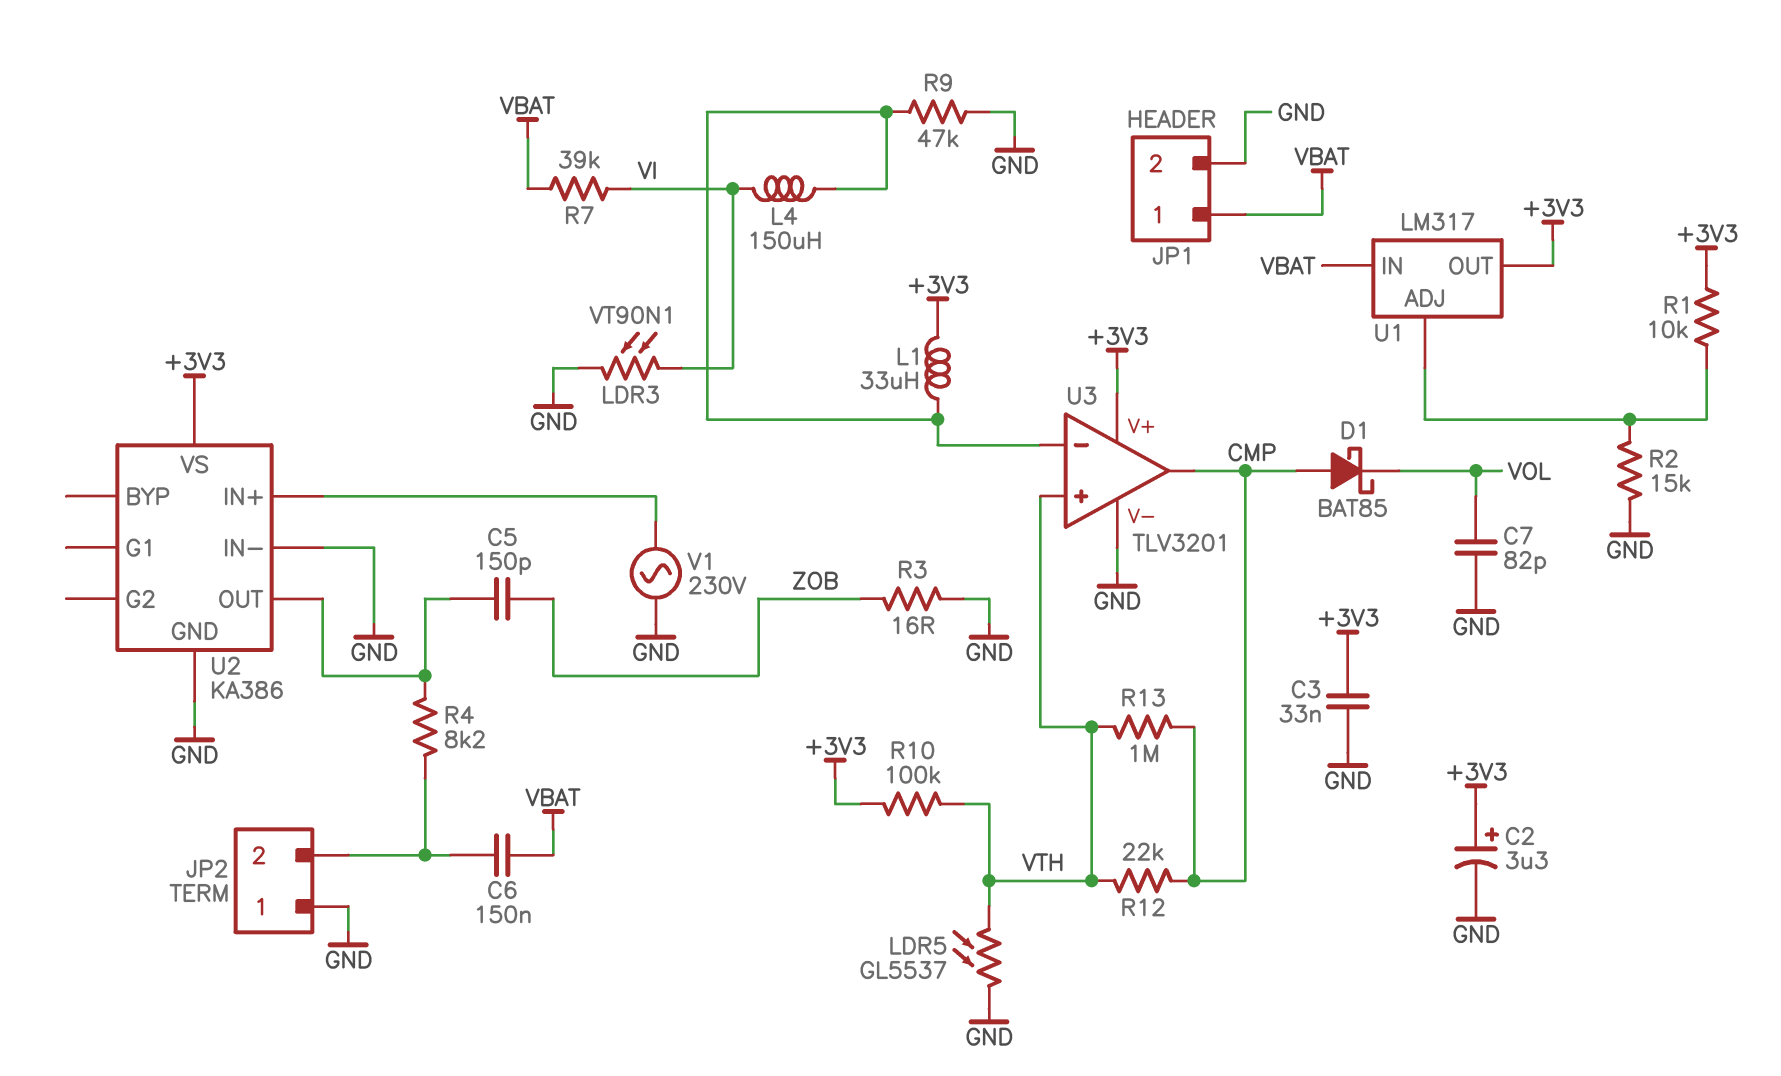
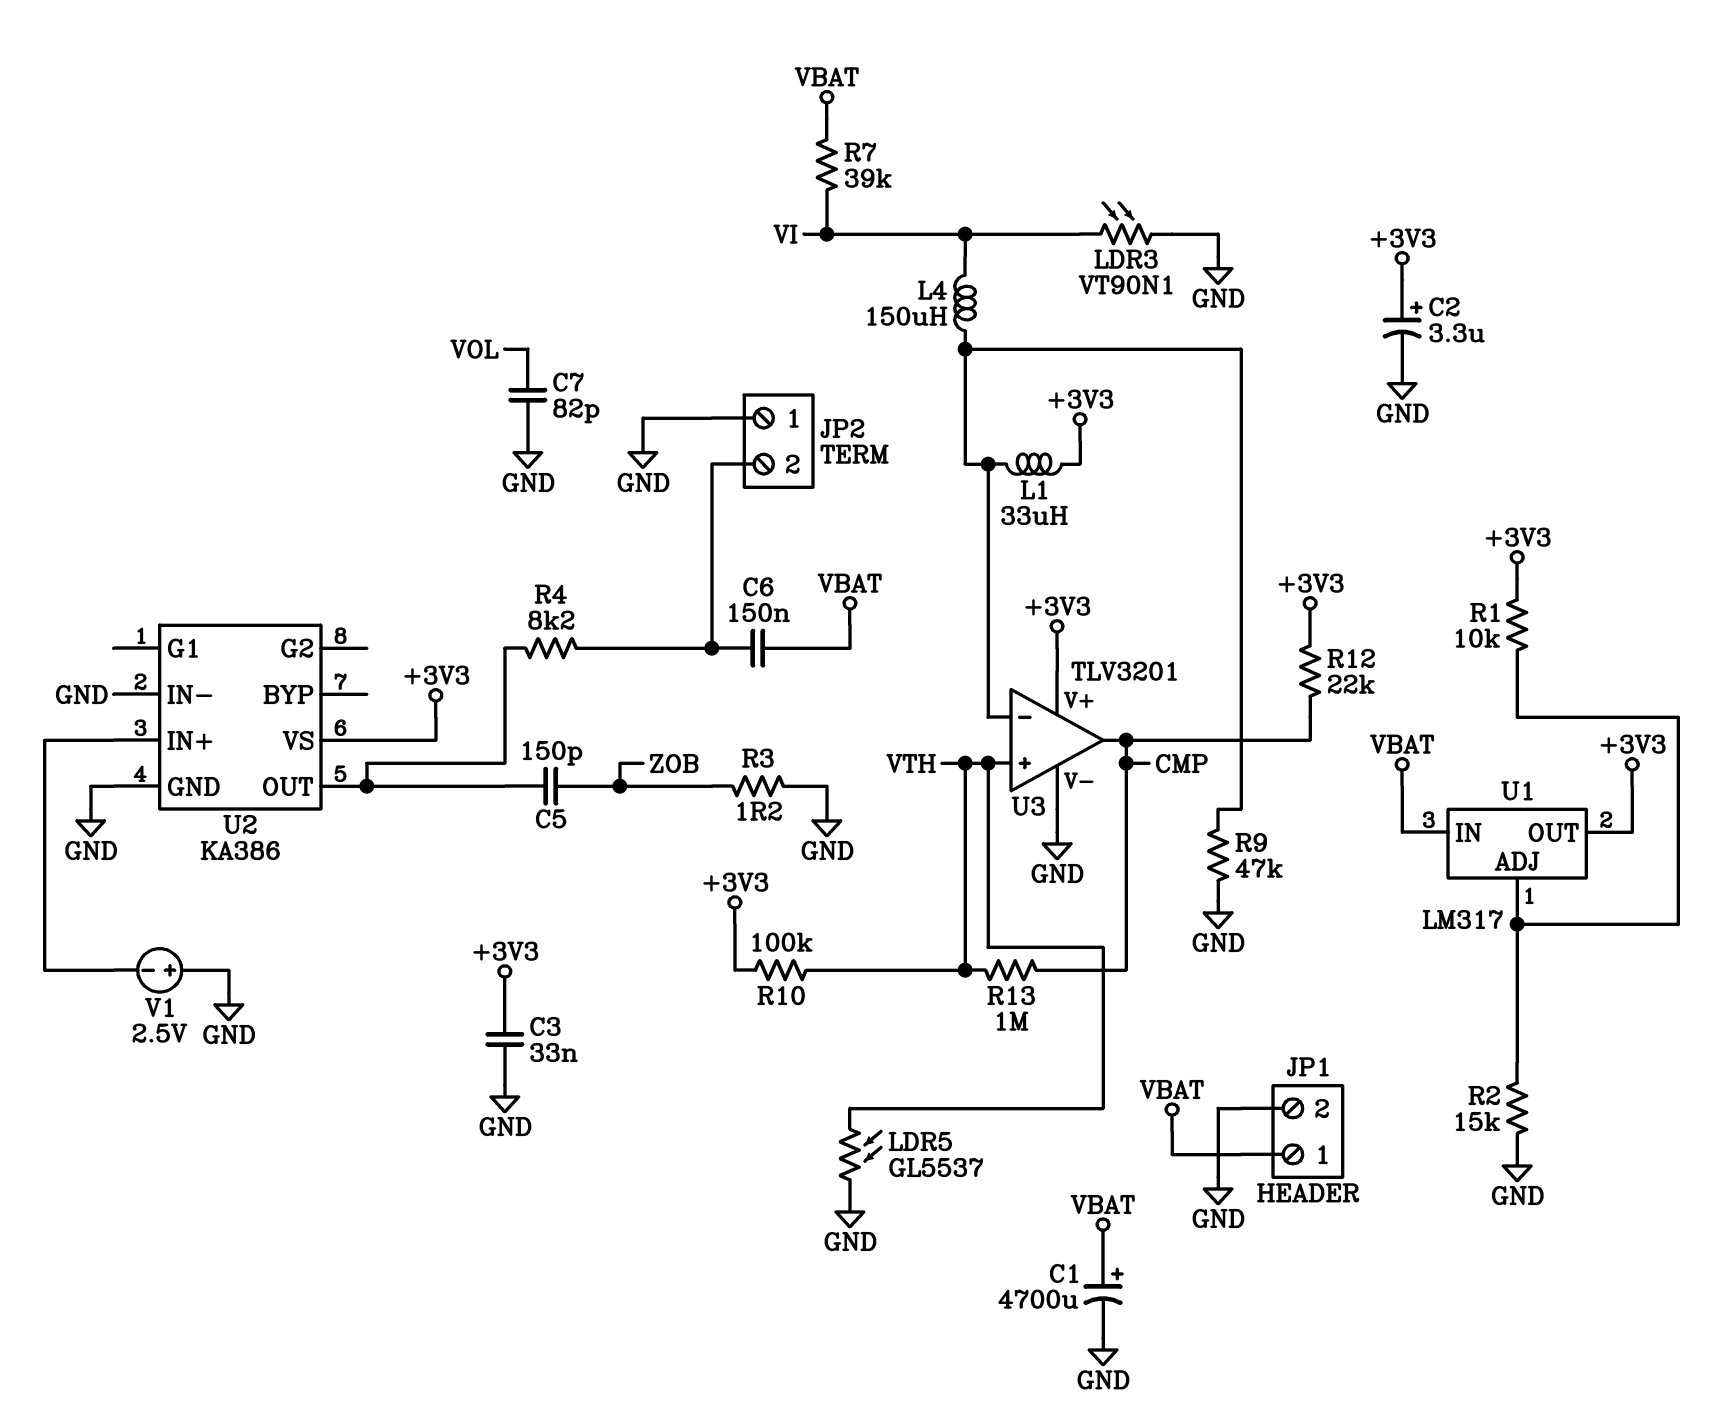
C1: none -> 4700uF (plus VBAT, minus GND)
D1: schottky BAT85 (A CMP, K VOL) -> none
R3: 16 (GND, ZOB) -> 1.2 (GND, ZOB)
R12: 22k (CMP, VTH) -> 22k (+3V3, CMP)
V1: AC 230V (GND, U2/IN+) -> 2.5V (plus GND, minus U2/IN+)

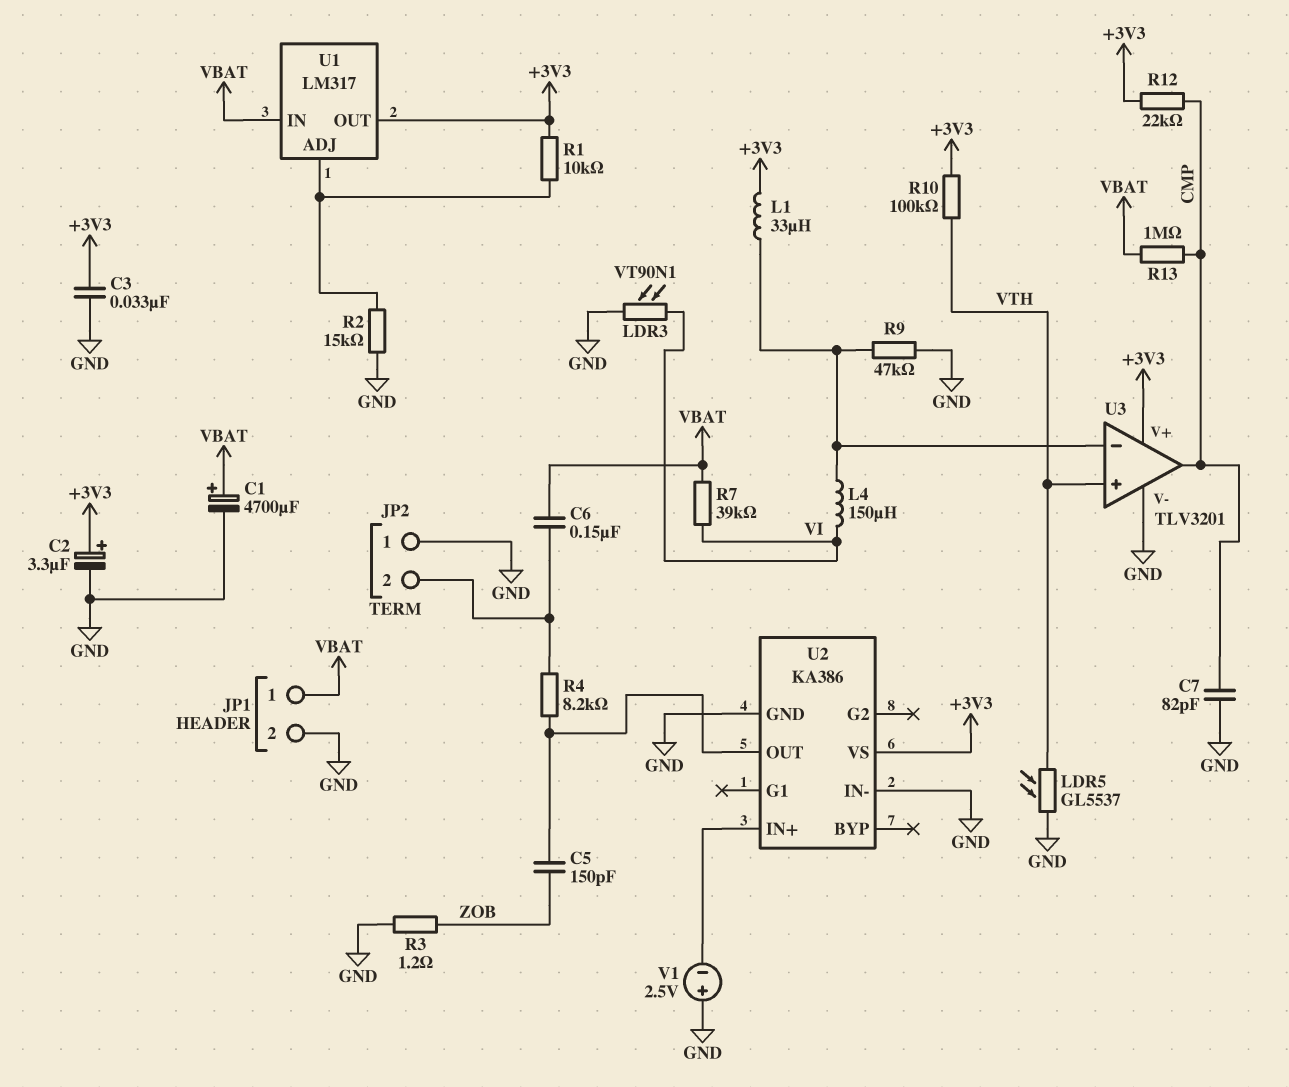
C7: 82pF (GND, VOL) -> 82pF (CMP, GND)
R13: 1M (CMP, VTH) -> 1M (CMP, VBAT)

